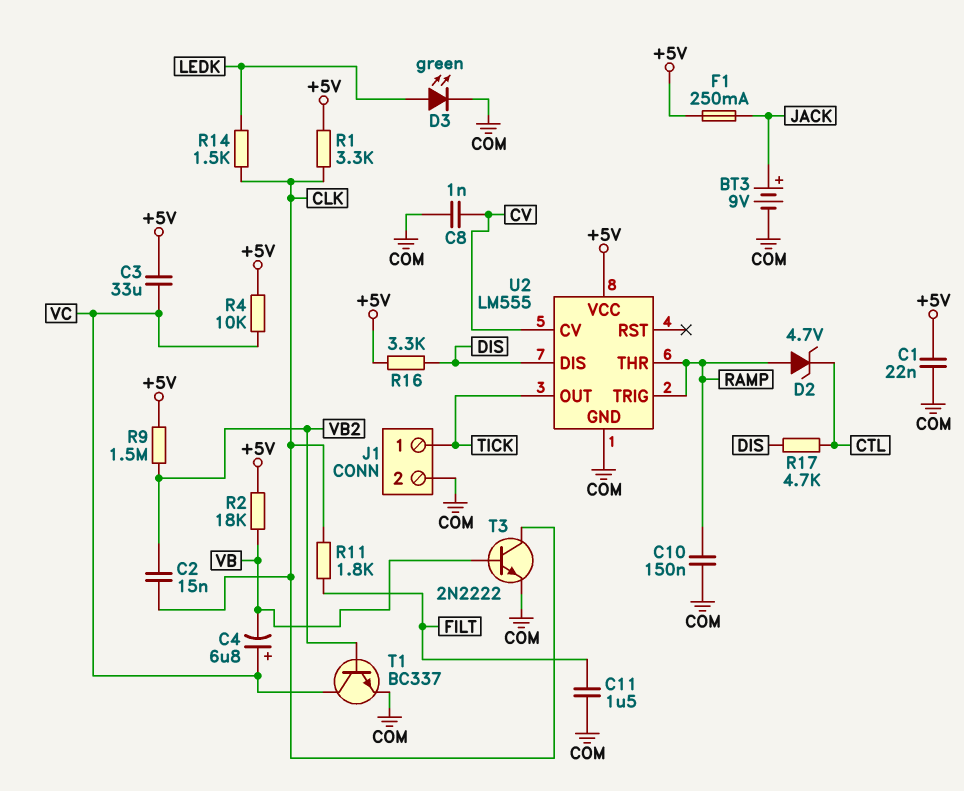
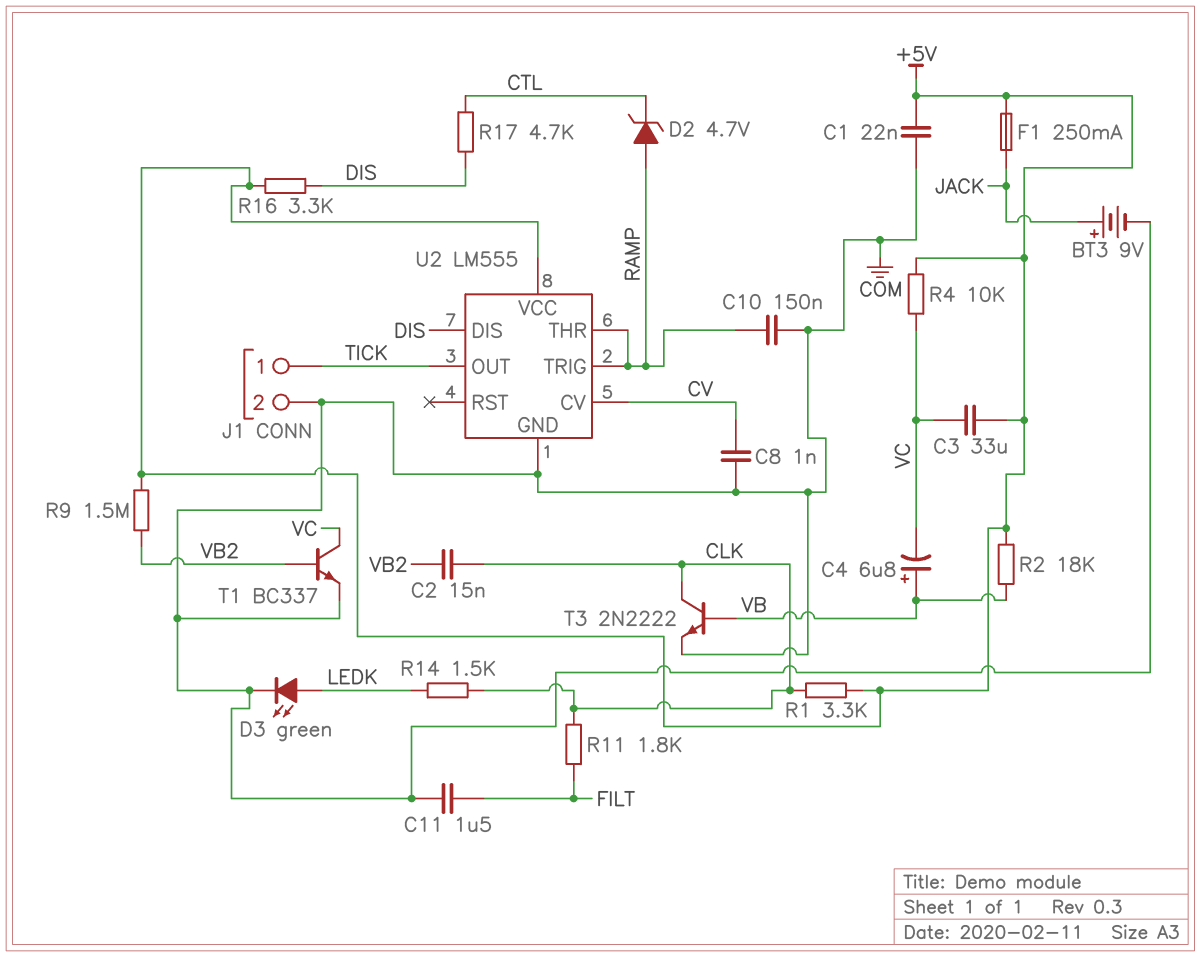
C4: 6.8uF (plus VC, minus VB) -> 6.8uF (plus VB, minus VC)

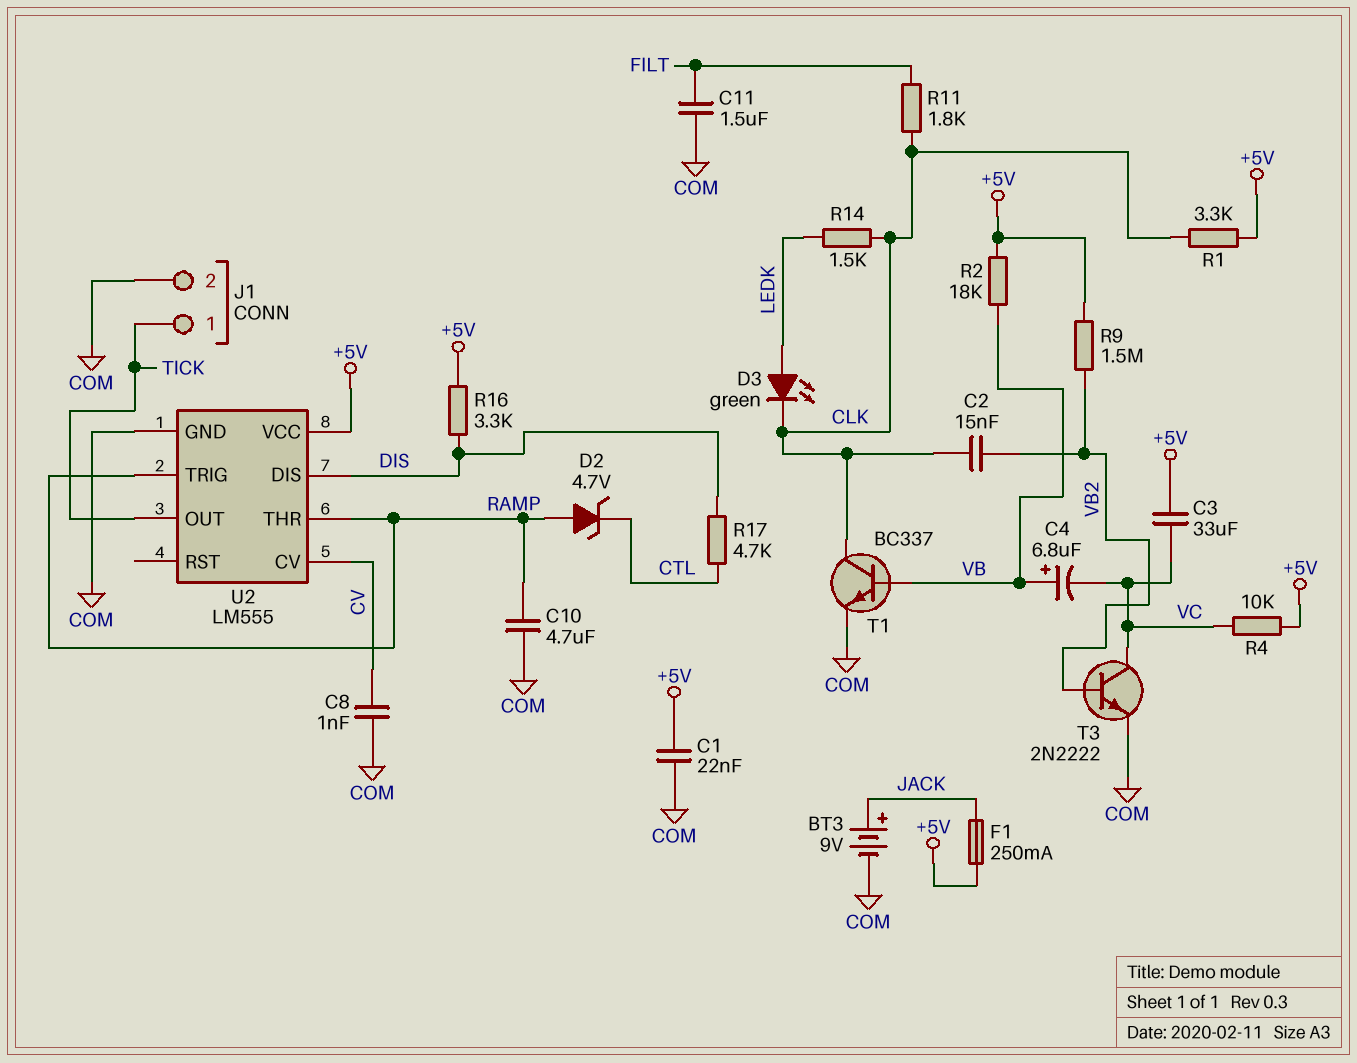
C10: 150nF (COM, RAMP) -> 4.7uF (COM, RAMP)
D3: LED green (A LEDK, K COM) -> LED green (A LEDK, K CLK)
T1: NPN BC337 (B VB2, C VC, E COM) -> NPN BC337 (B VB, C CLK, E COM)
T3: NPN 2N2222 (B VB, C CLK, E COM) -> NPN 2N2222 (B VB2, C VC, E COM)

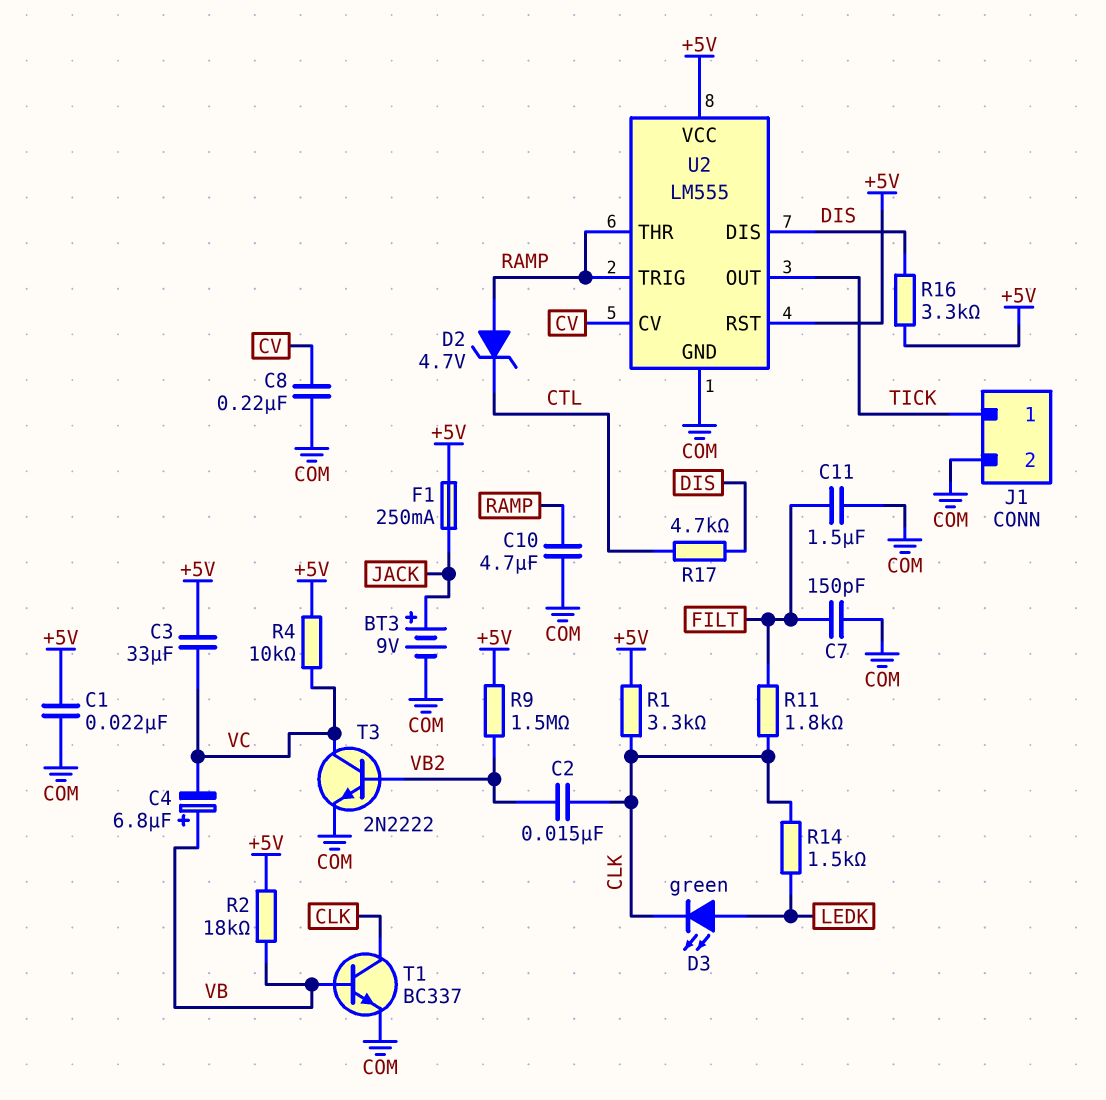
C7: none -> 150pF (COM, FILT)
C8: 1nF (COM, CV) -> 220nF (COM, CV)
U2 pin RST: none -> +5V

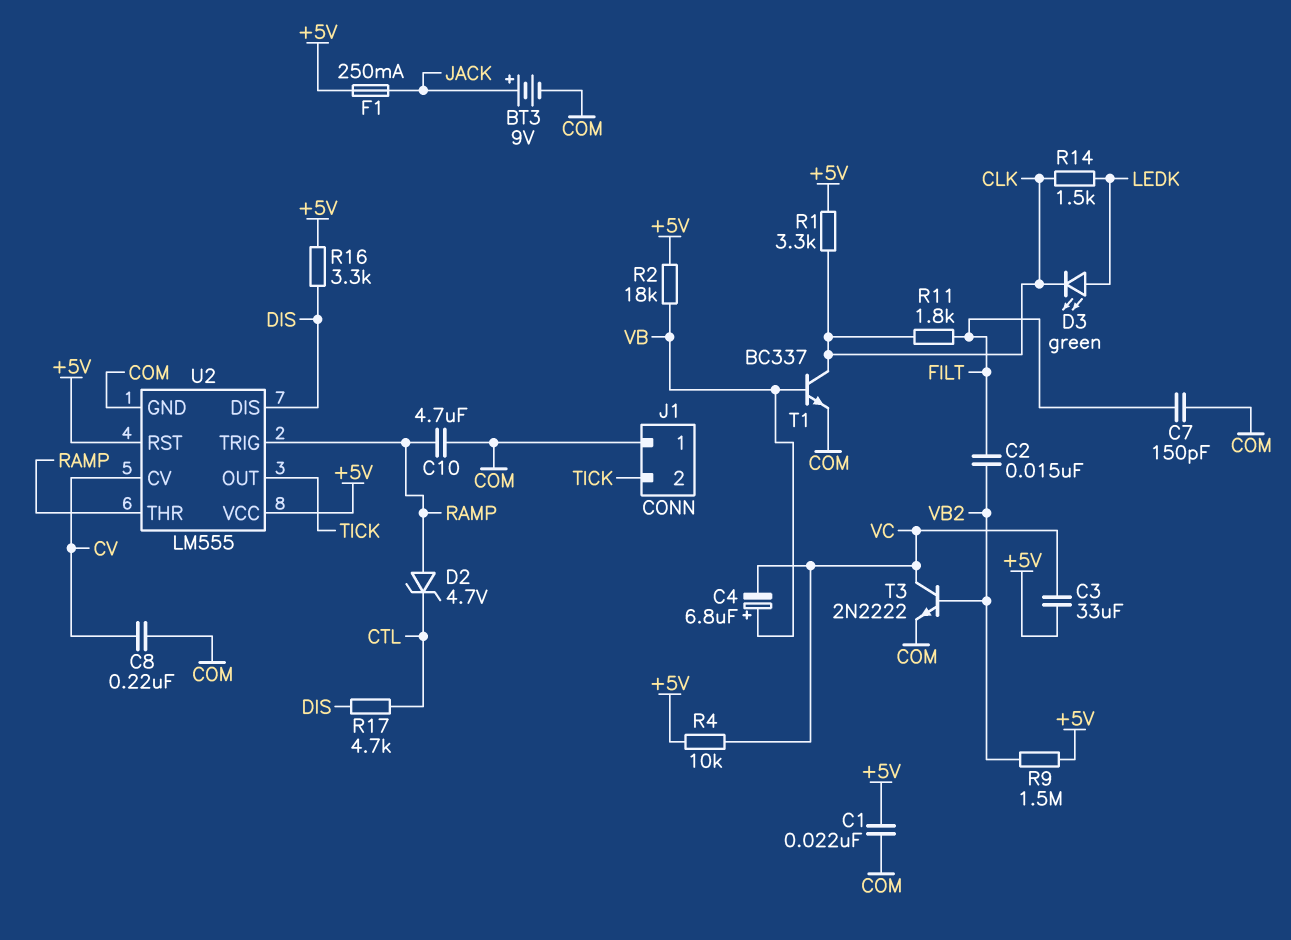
C2: 15nF (CLK, VB2) -> 15nF (FILT, VB2)
C11: 1.5uF (COM, FILT) -> none
J1 pin 1: TICK -> COM
J1 pin 2: COM -> TICK

